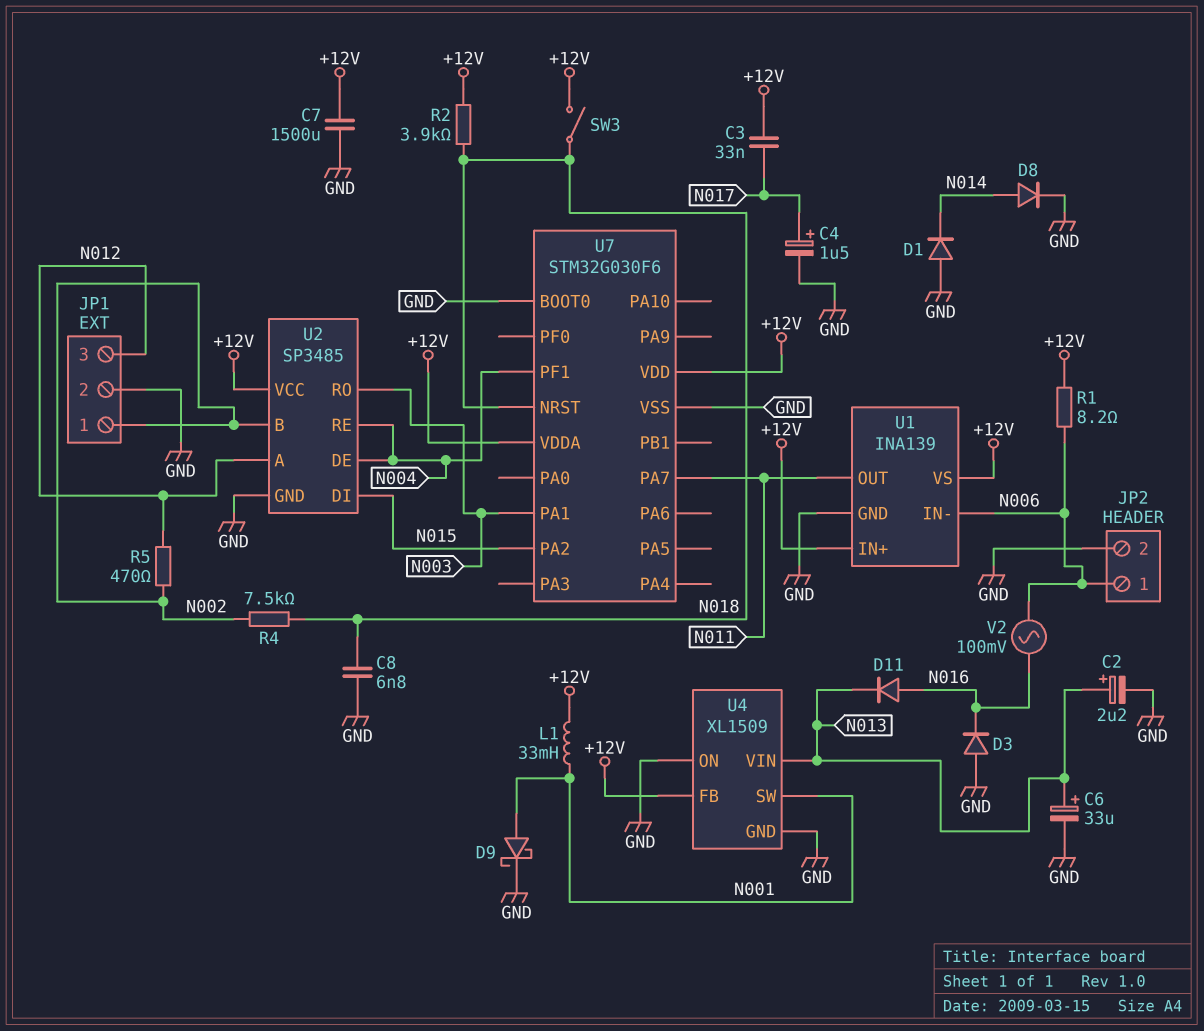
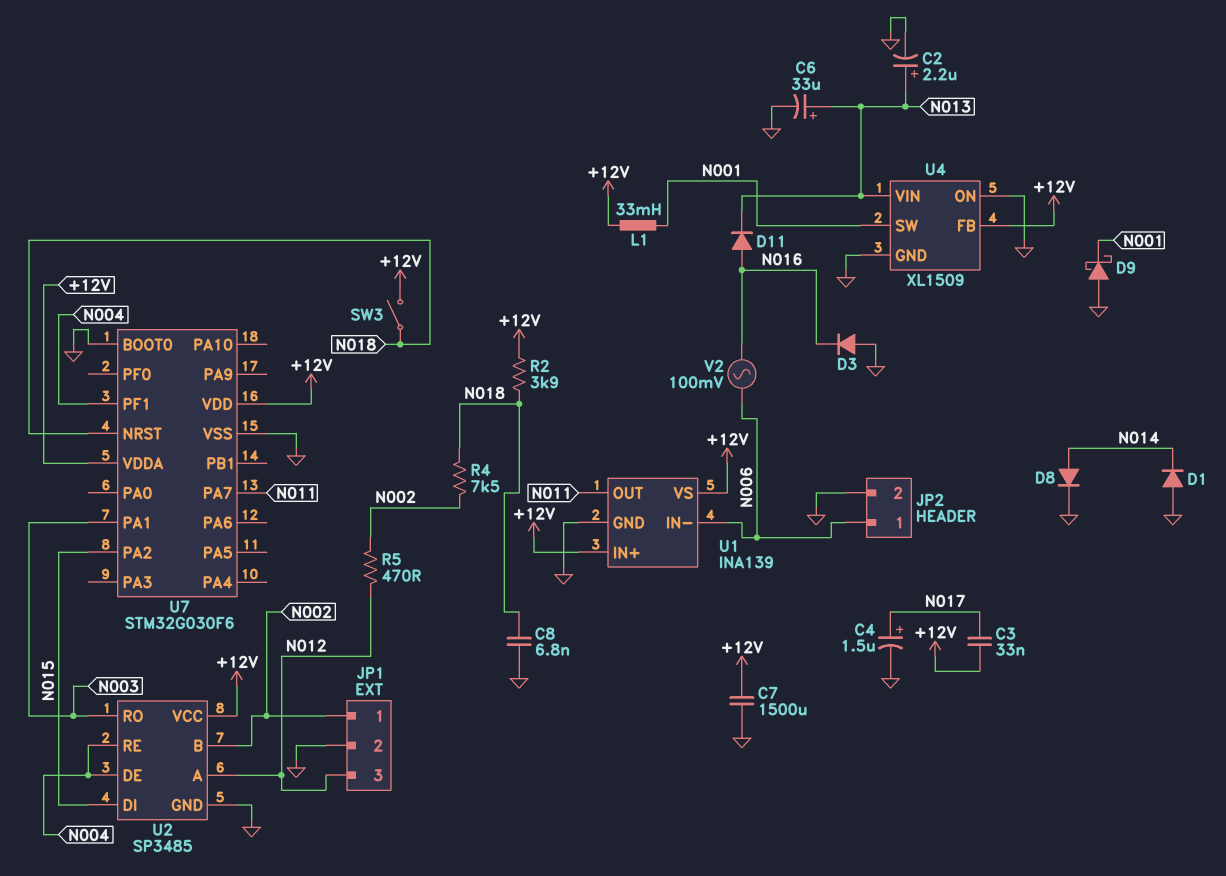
D9: schottky (A N001, K GND) -> schottky (A GND, K N001)
R1: 8.2 (+12V, N006) -> none

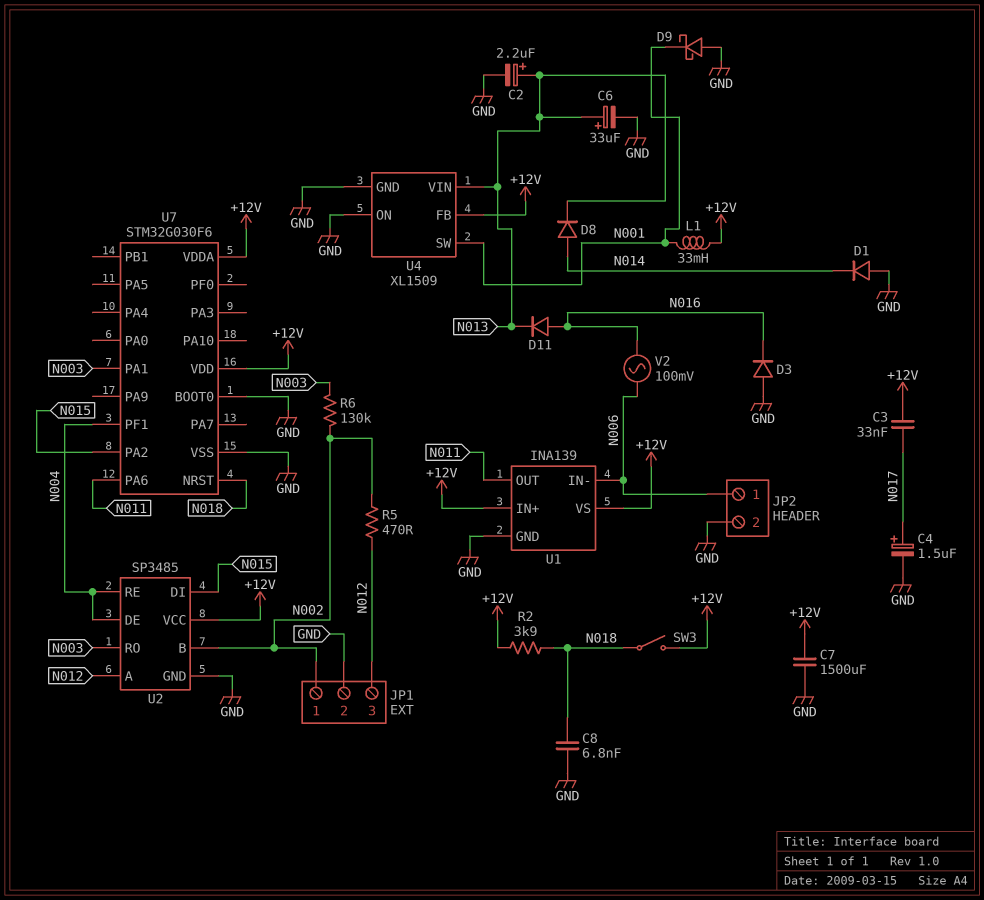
D8: diode (A N014, K GND) -> diode (A N014, K N013)
R4: 7.5k (N002, N018) -> none
R6: none -> 130k (N002, N003)
U7 pin PA6: none -> N011
U7 pin PA7: N011 -> none

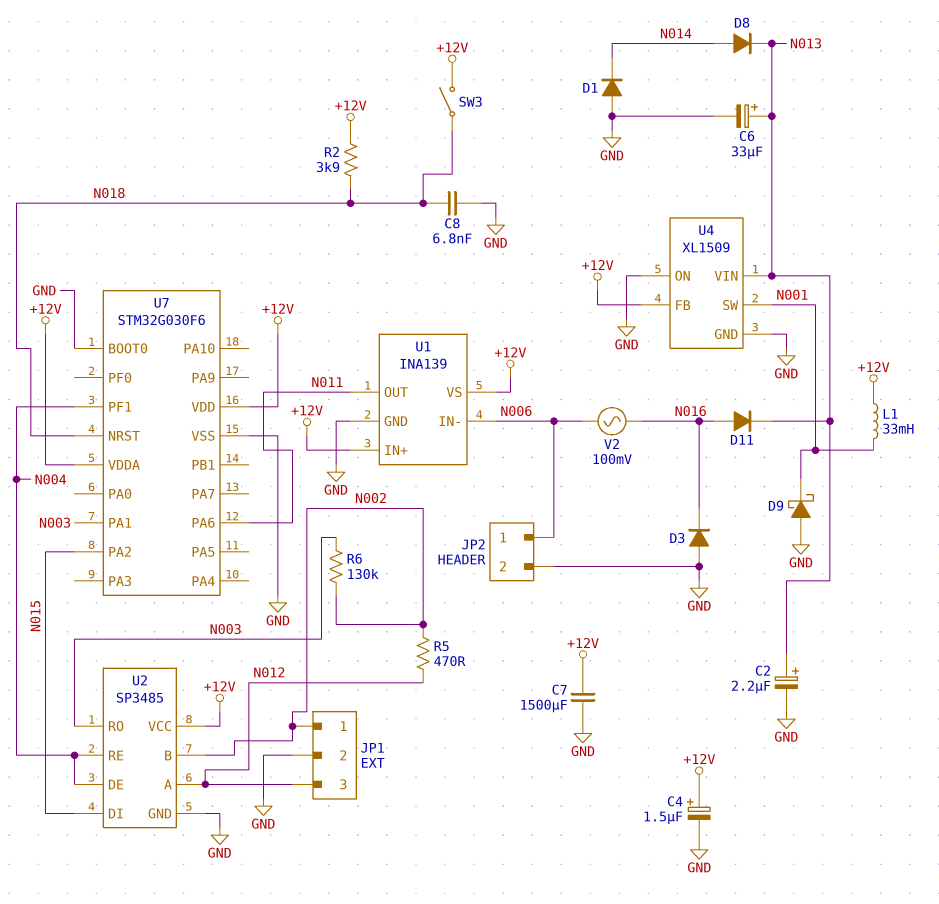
C3: 33nF (+12V, N017) -> none
C4: 1.5uF (plus N017, minus GND) -> 1.5uF (plus +12V, minus GND)

